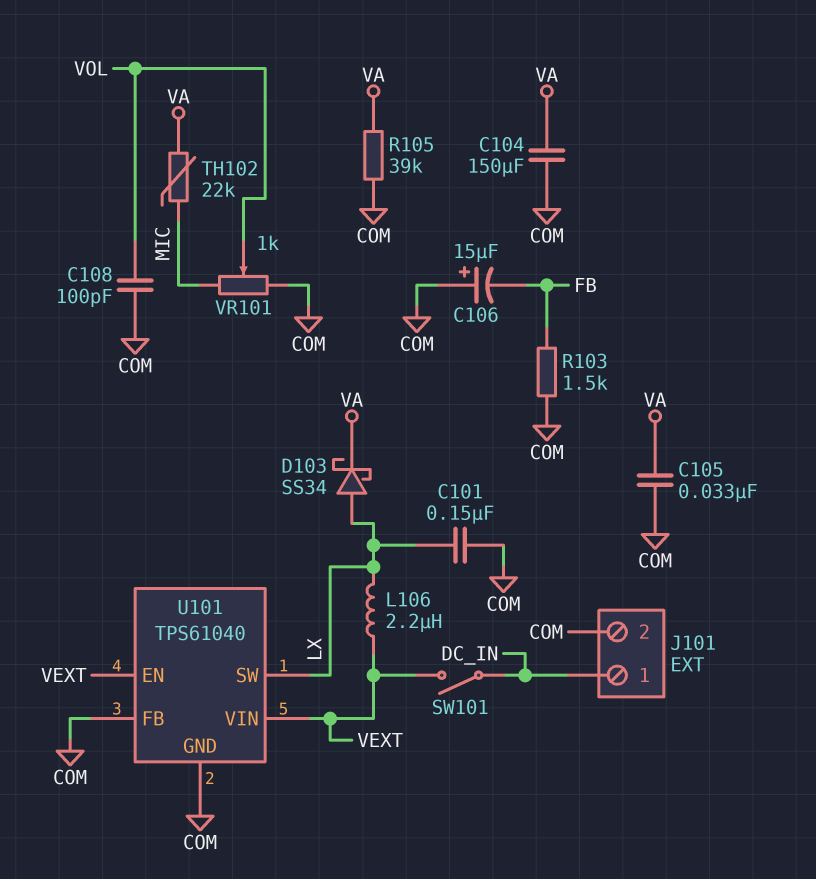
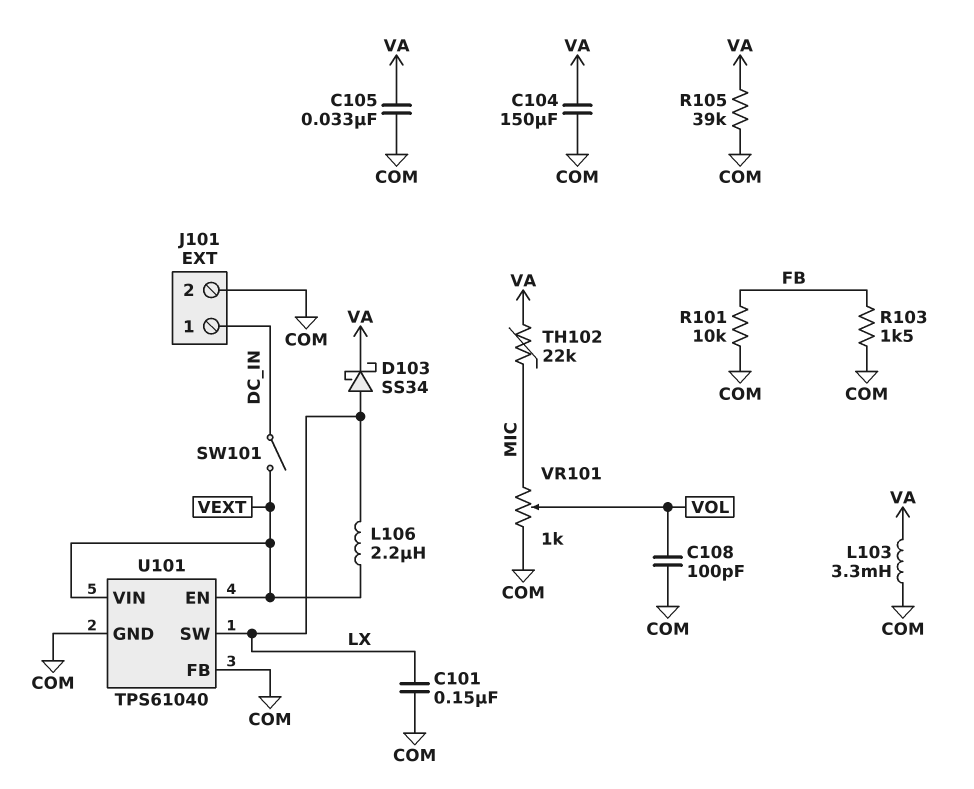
C106: 15uF (plus COM, minus FB) -> none
L103: none -> 3.3mH (COM, VA)
R101: none -> 10k (COM, FB)

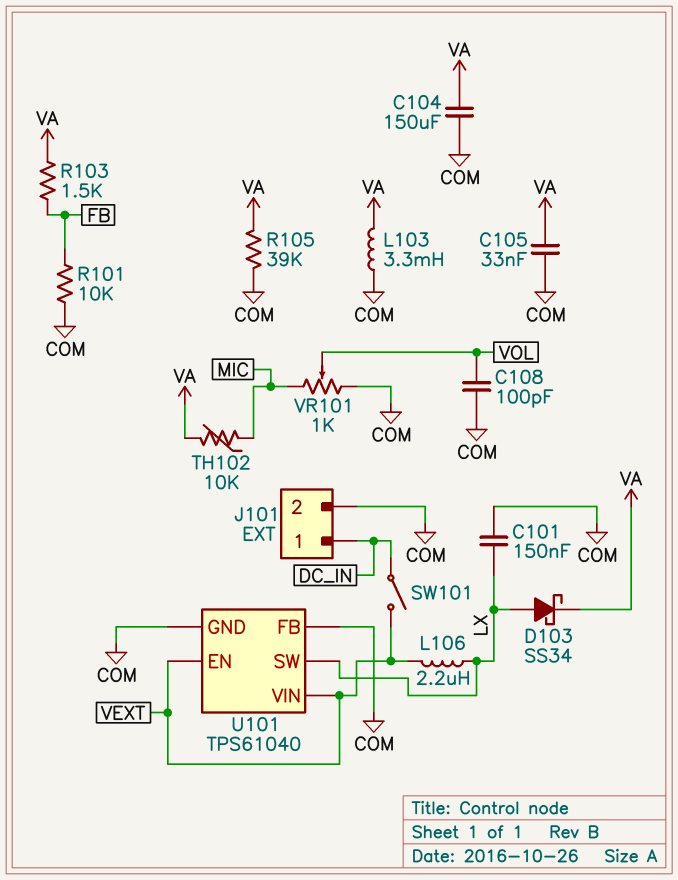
R103: 1.5k (COM, FB) -> 1.5k (FB, VA)
TH102: 22k (MIC, VA) -> 10k (MIC, VA)

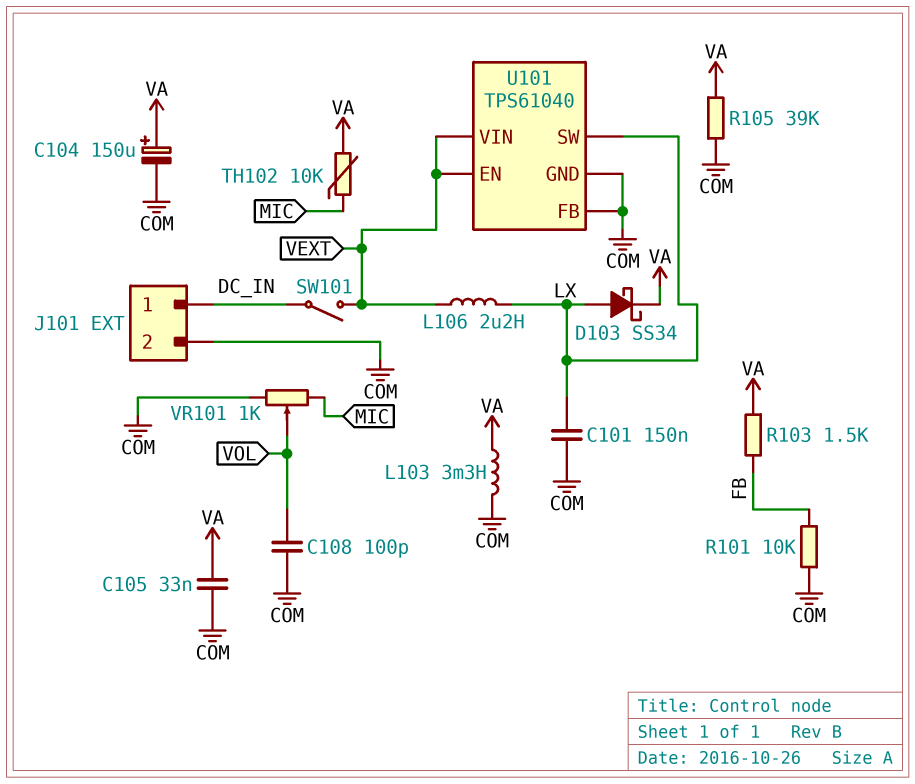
C104: 150uF (COM, VA) -> 150uF (plus VA, minus COM)

